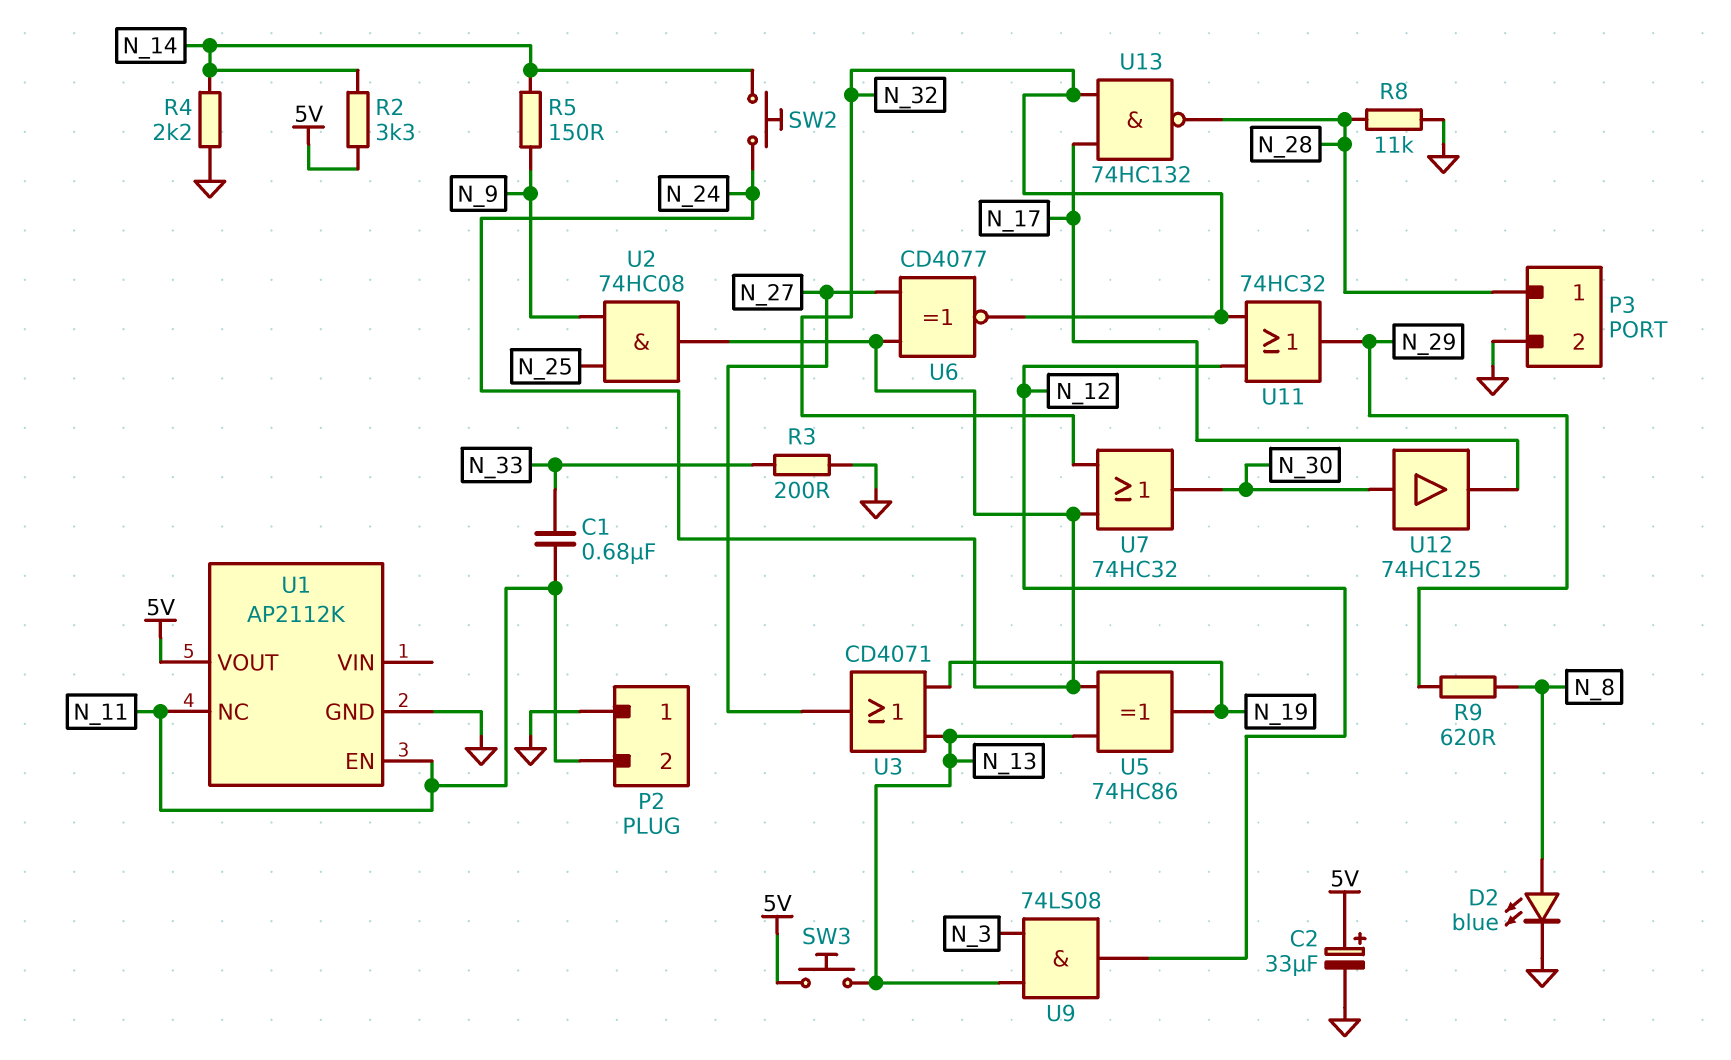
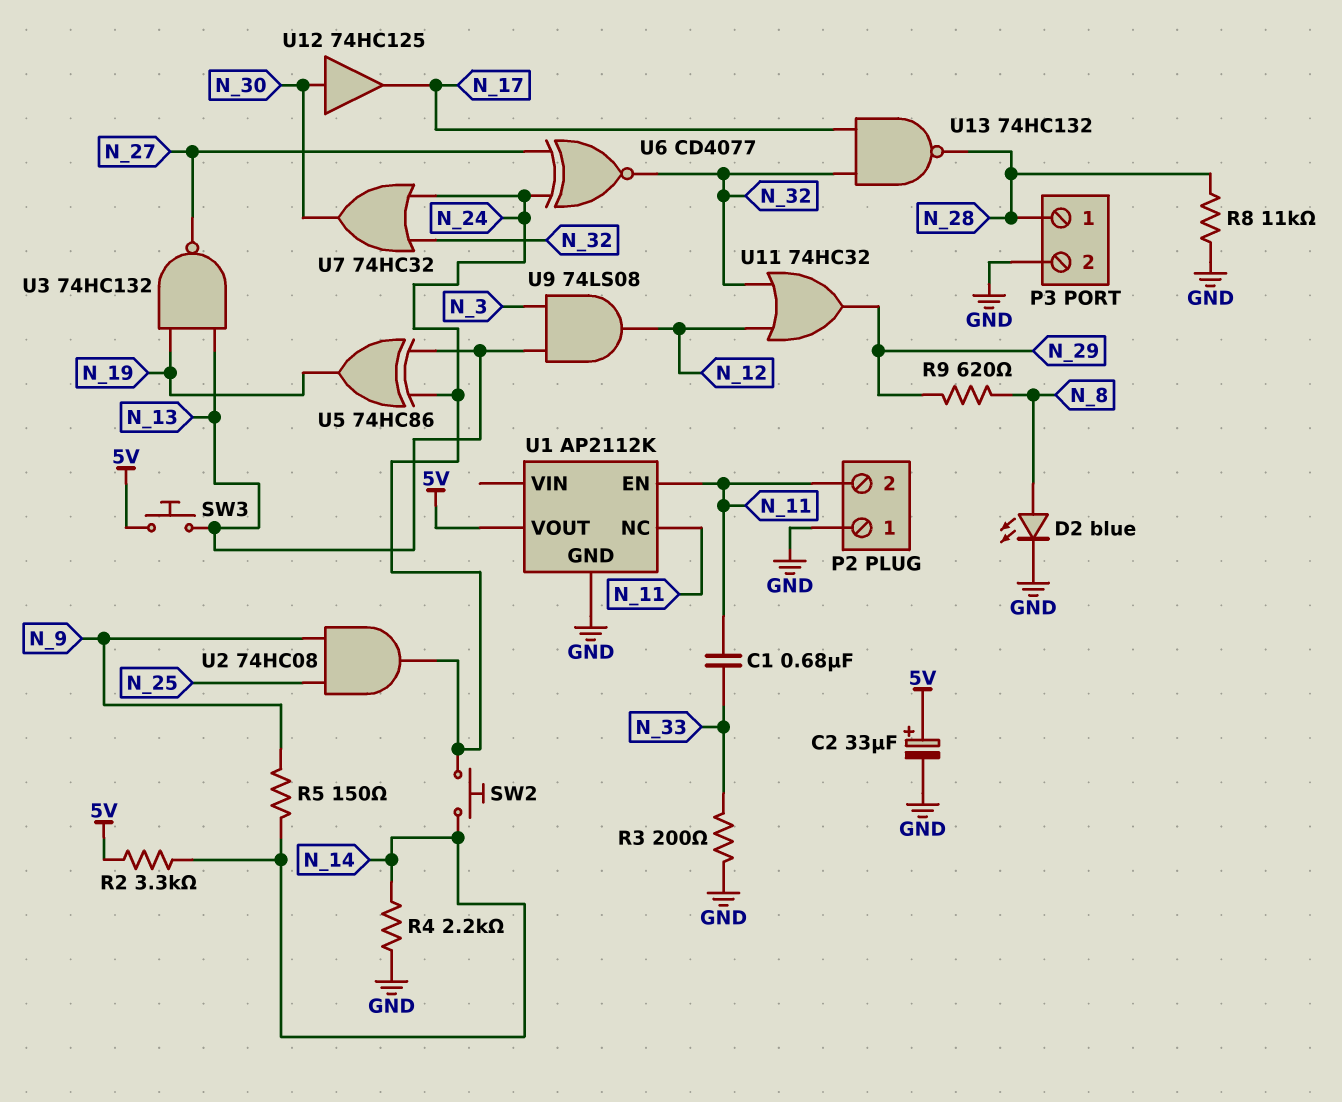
U3: OR CD4071 (in N_13, in N_19, out N_27) -> NAND 74HC132 (in N_13, in N_19, out N_27)

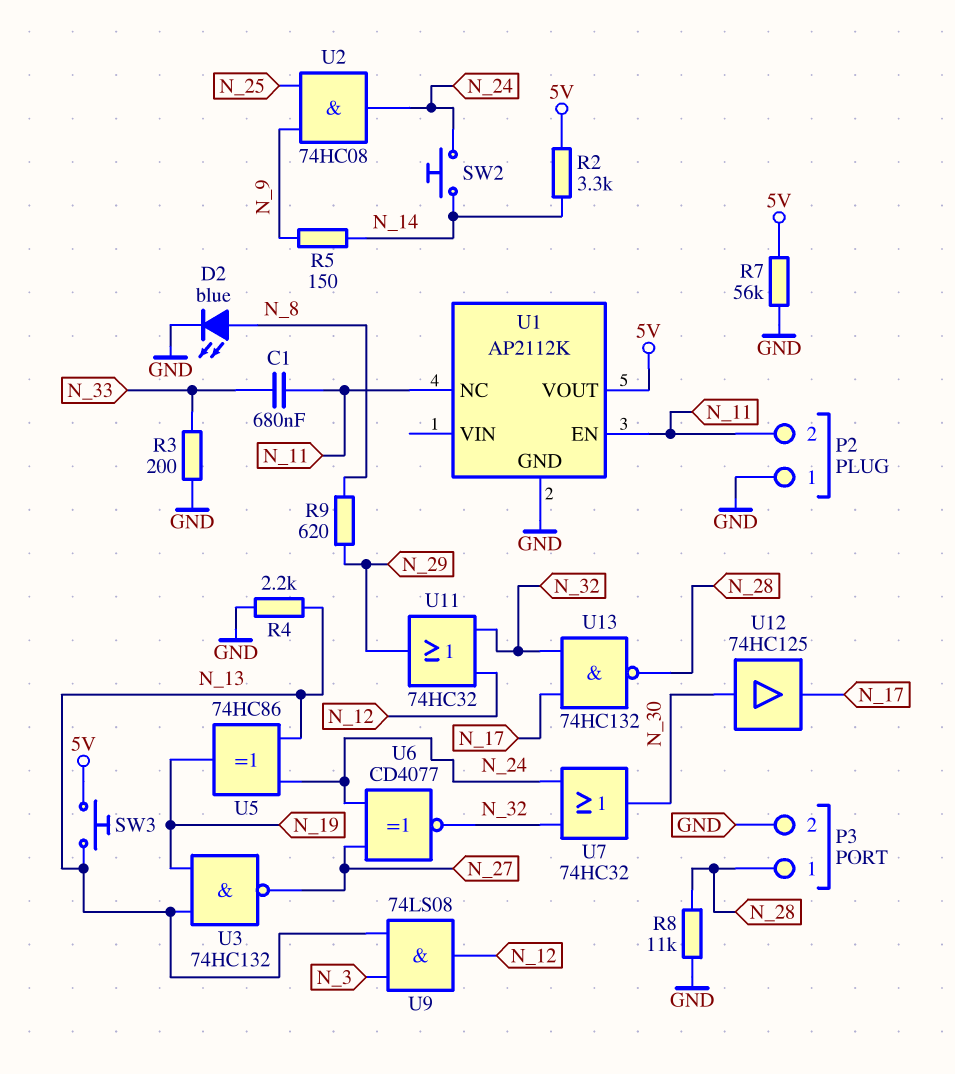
C2: 33uF (plus 5V, minus GND) -> none
R4: 2.2k (GND, N_14) -> 2.2k (GND, N_13)
R7: none -> 56k (5V, GND)

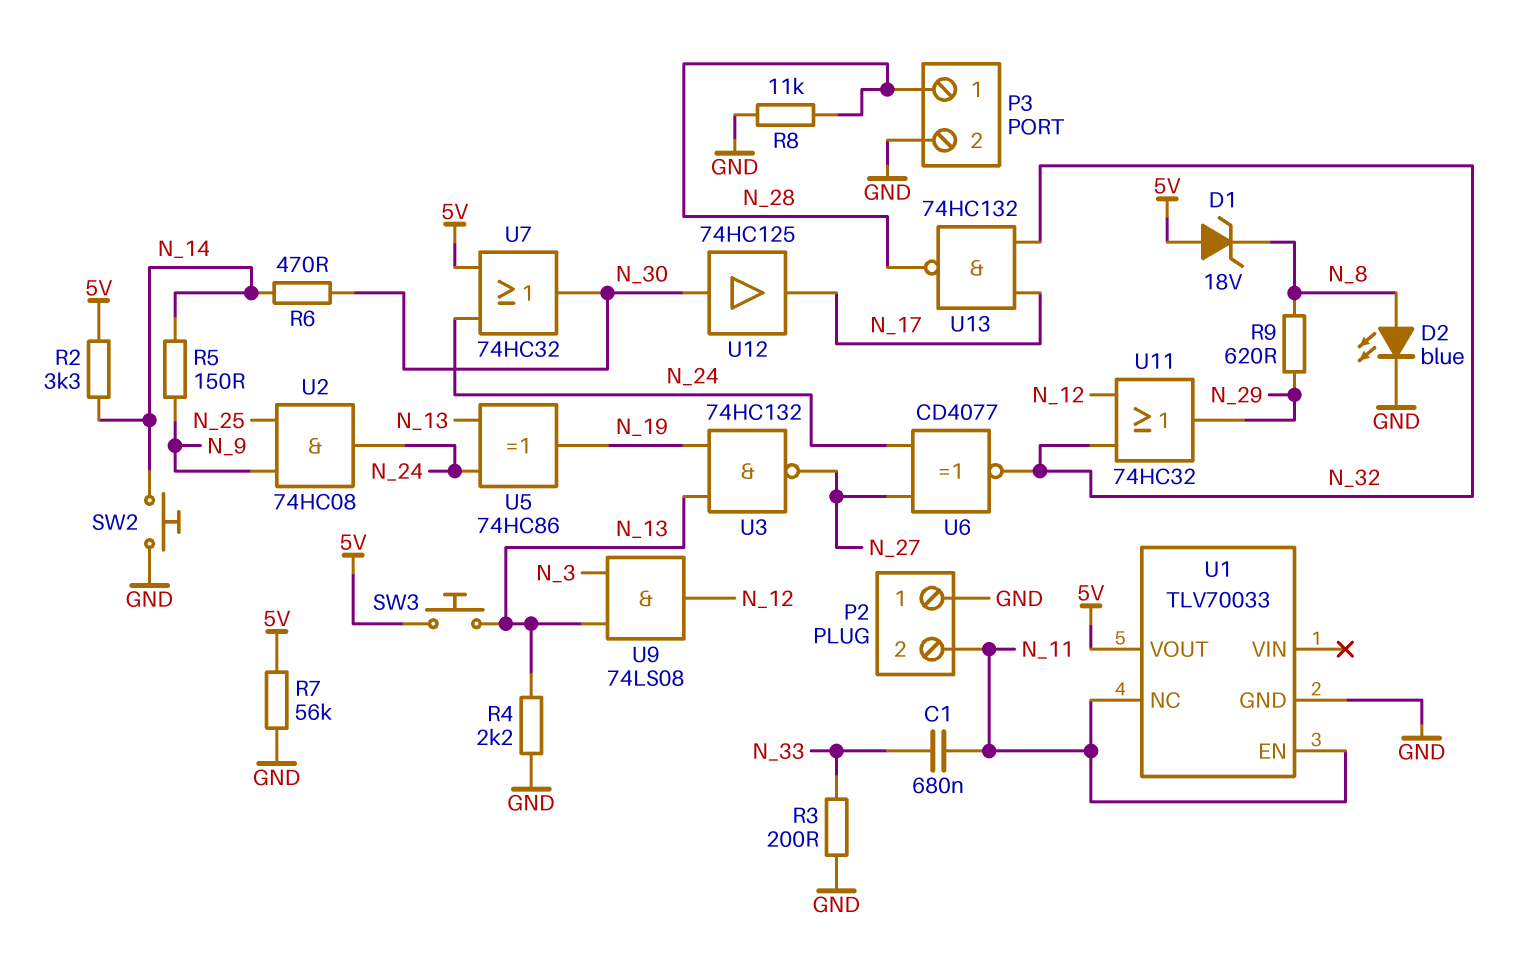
D1: none -> zener 18V (A 5V, K N_8)
R6: none -> 470 (N_14, N_30)
SW2: button (N_14, N_24) -> button (GND, N_14)
U1: AP2112K -> TLV70033
U7: OR 74HC32 (in N_24, in N_32, out N_30) -> OR 74HC32 (in 5V, in N_24, out N_30)

